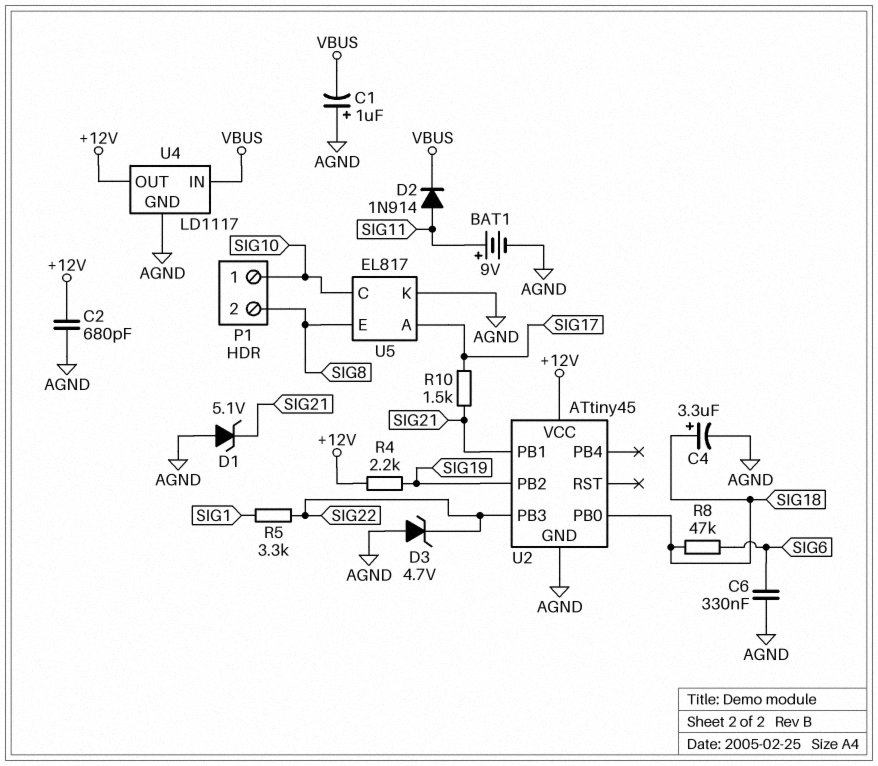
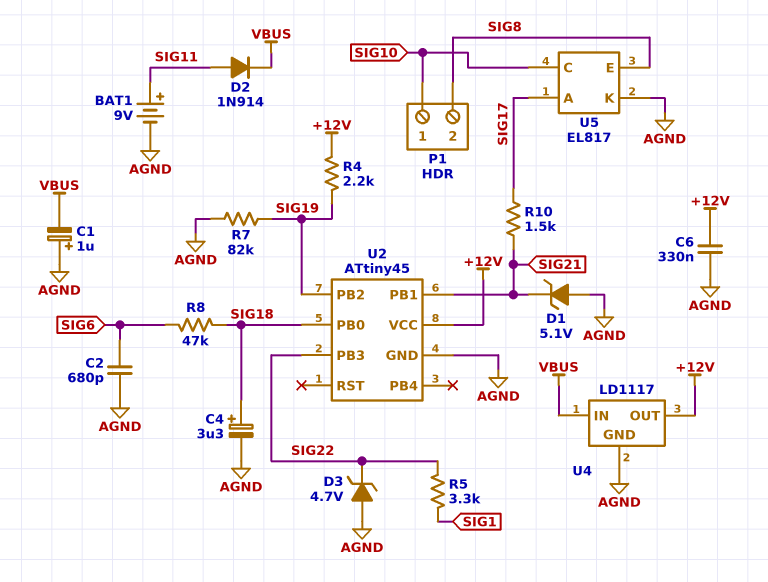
C2: 680pF (+12V, AGND) -> 680pF (AGND, SIG6)
C6: 330nF (AGND, SIG6) -> 330nF (+12V, AGND)
R7: none -> 82k (AGND, SIG19)

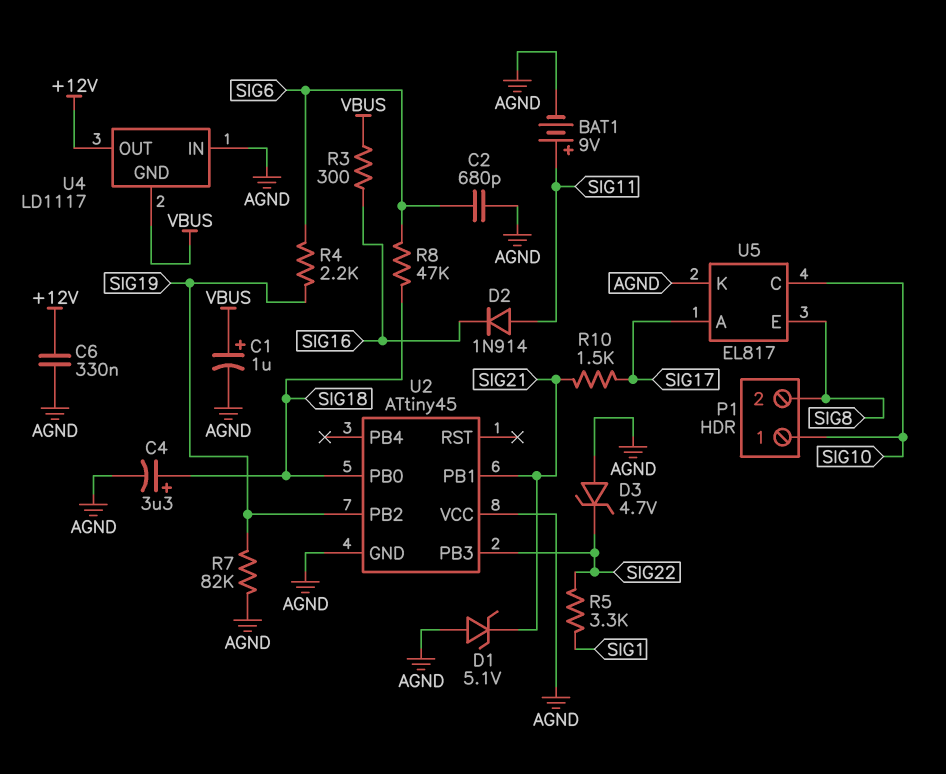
C1: 1uF (plus AGND, minus VBUS) -> 1uF (plus VBUS, minus AGND)
D2: diode 1N914 (A SIG11, K VBUS) -> diode 1N914 (A SIG11, K SIG16)
R3: none -> 300 (SIG16, VBUS)
R4: 2.2k (+12V, SIG19) -> 2.2k (SIG6, SIG19)
U2 pin VCC: +12V -> AGND
U4 pin GND: AGND -> VBUS
U4 pin IN: VBUS -> AGND

